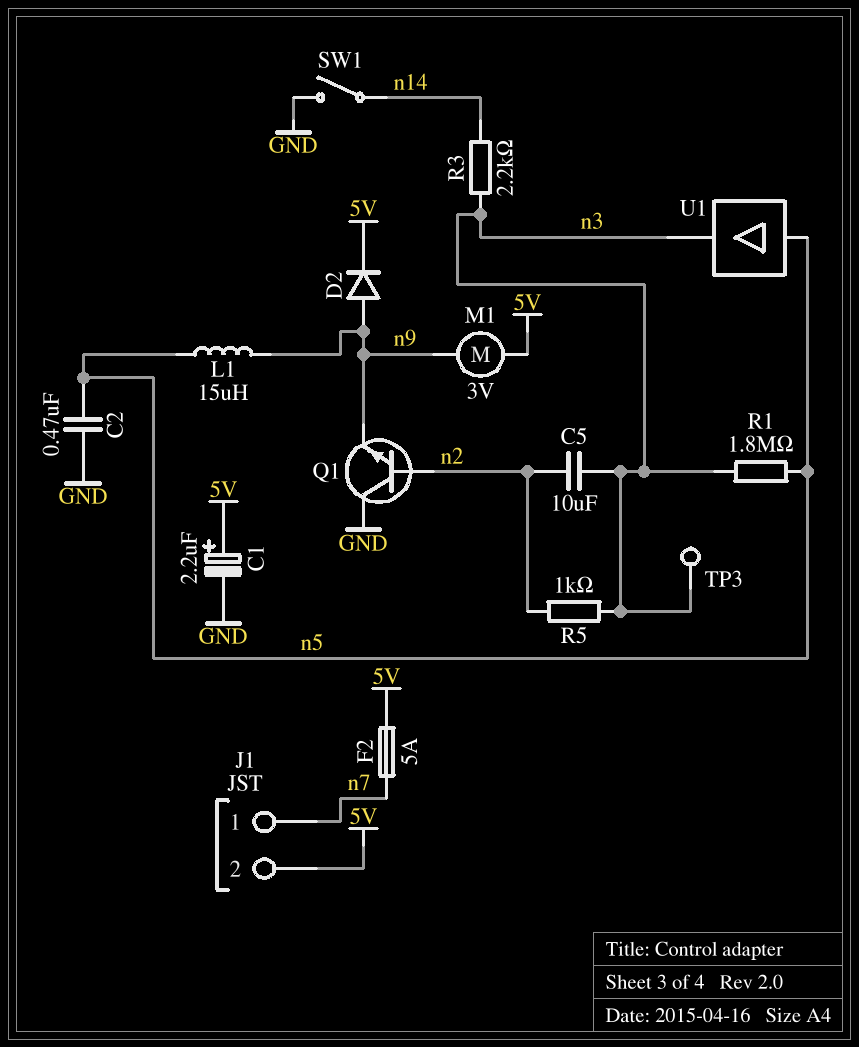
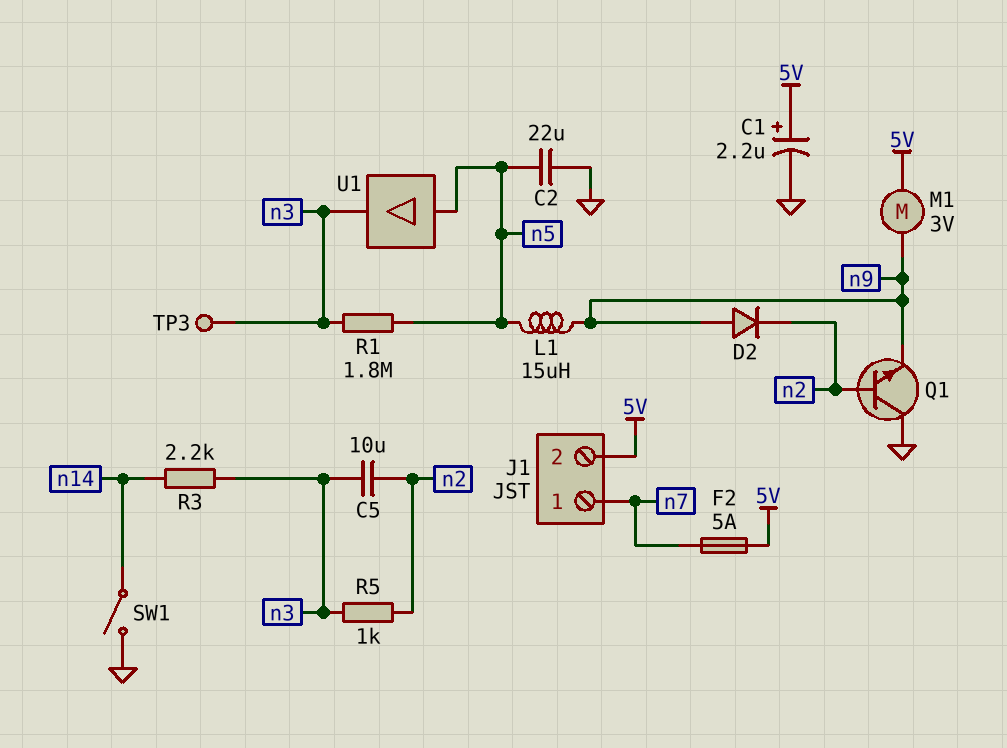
C2: 470nF (GND, n5) -> 22uF (GND, n5)
D2: diode (A n9, K 5V) -> diode (A n9, K n2)

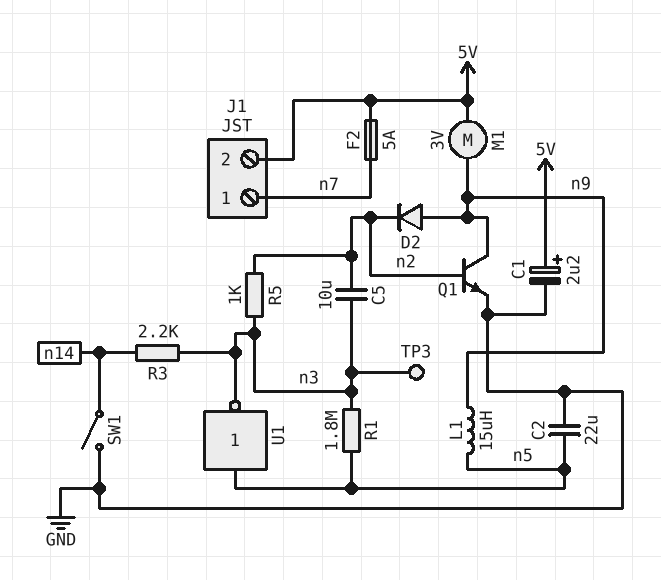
Q1: NPN (B n2, C GND, E n9) -> NPN (B n2, C n9, E GND)
U1: buffer (in n5, out n3) -> NOT (in n5, out n3)

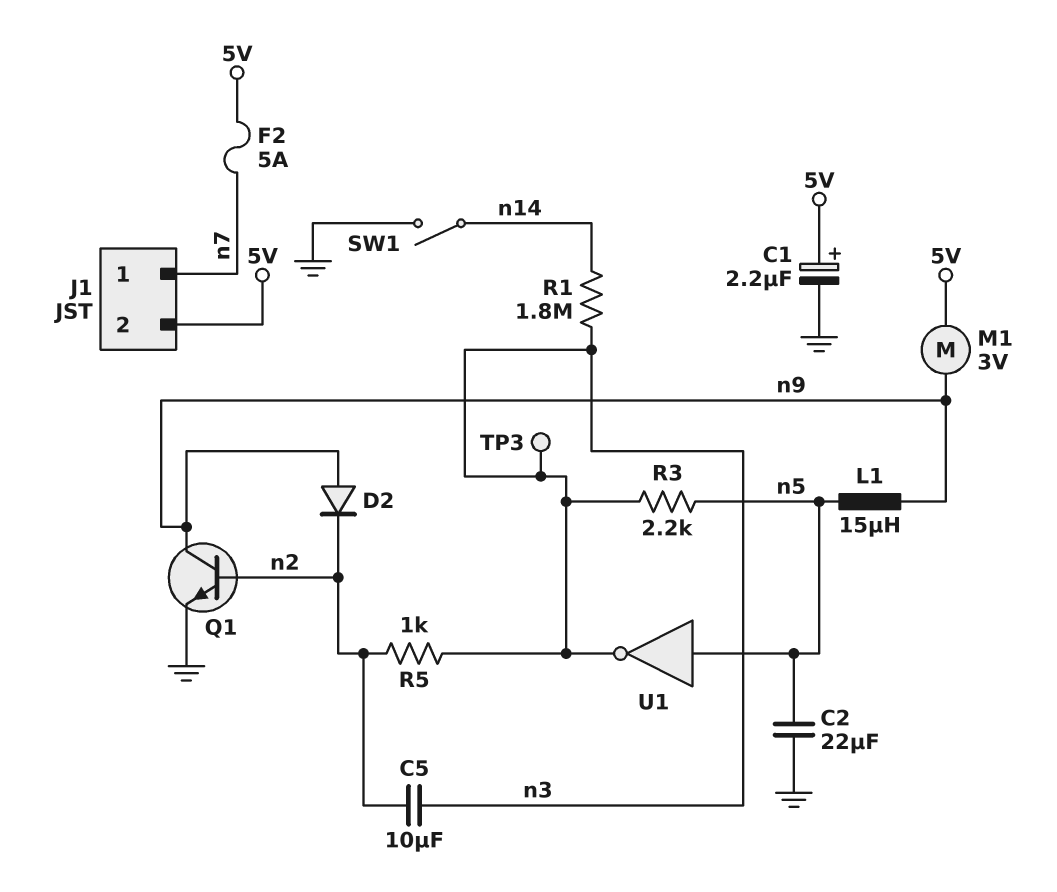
R1: 1.8M (n3, n5) -> 1.8M (n3, n14)
R3: 2.2k (n3, n14) -> 2.2k (n3, n5)

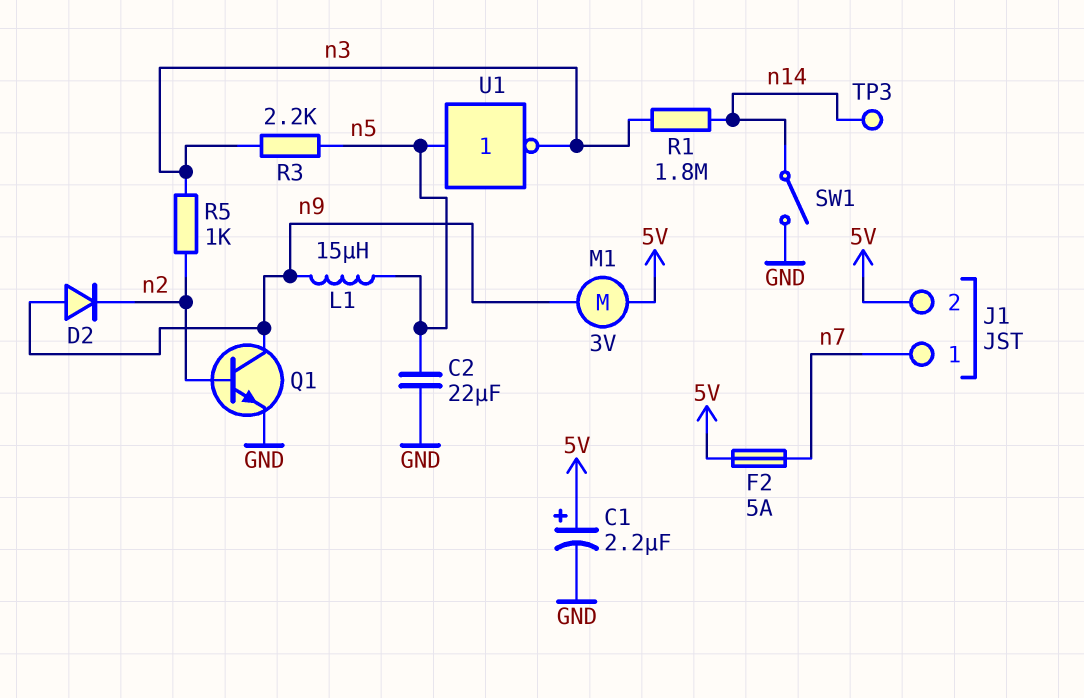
C5: 10uF (n2, n3) -> none
TP3: test point (n3) -> test point (n14)

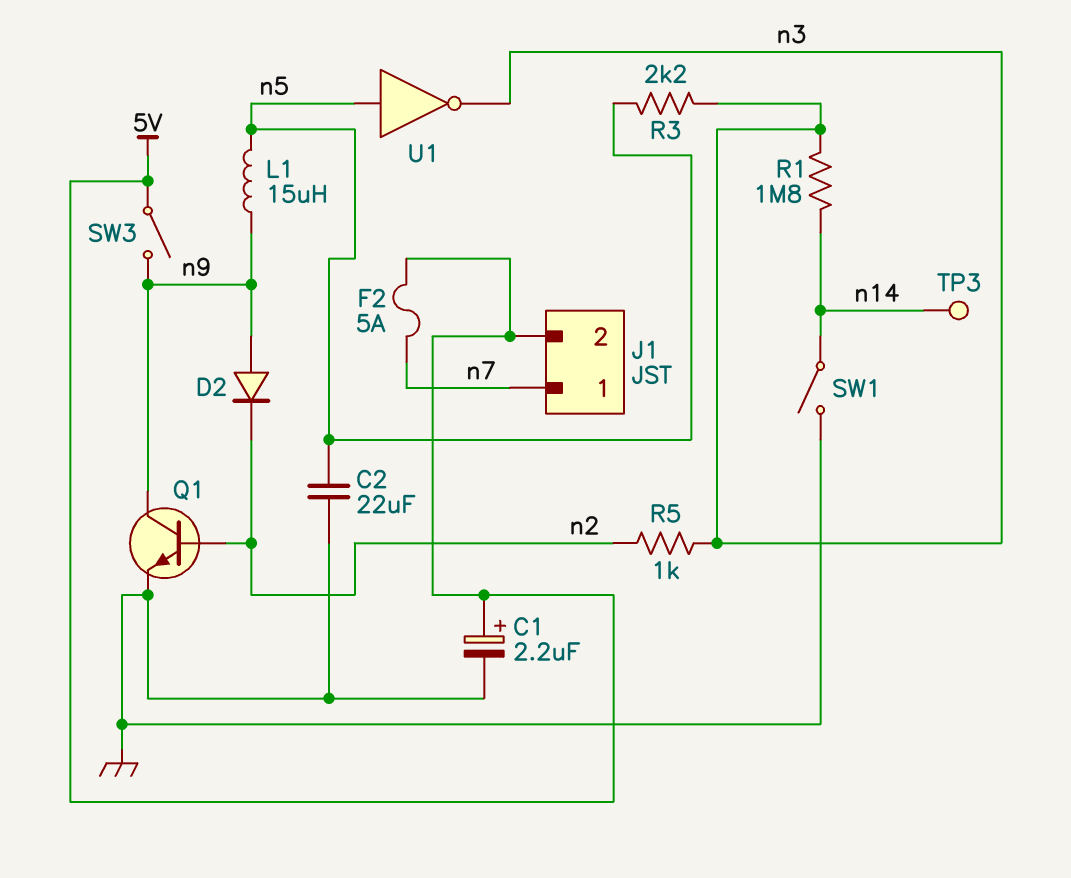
M1: motor 3V (5V, n9) -> none
SW3: none -> switch (5V, n9)

